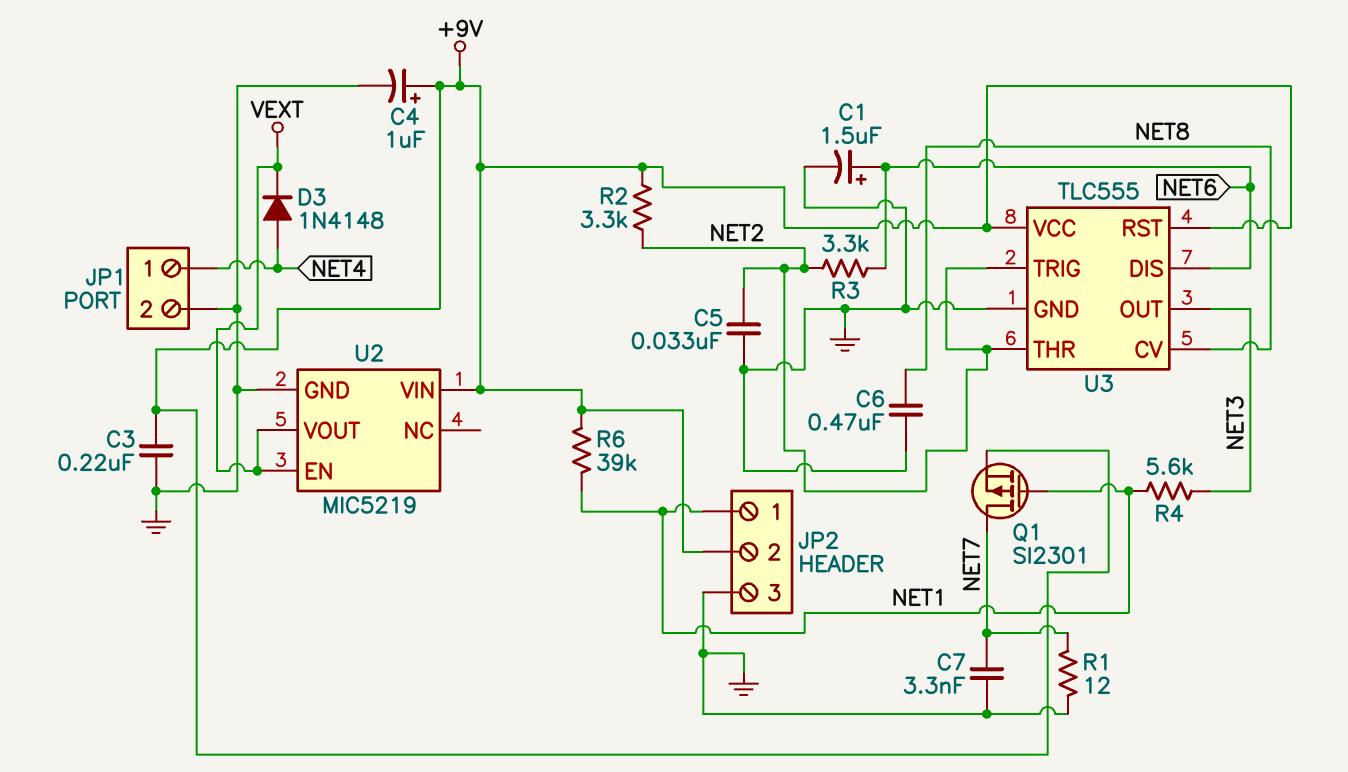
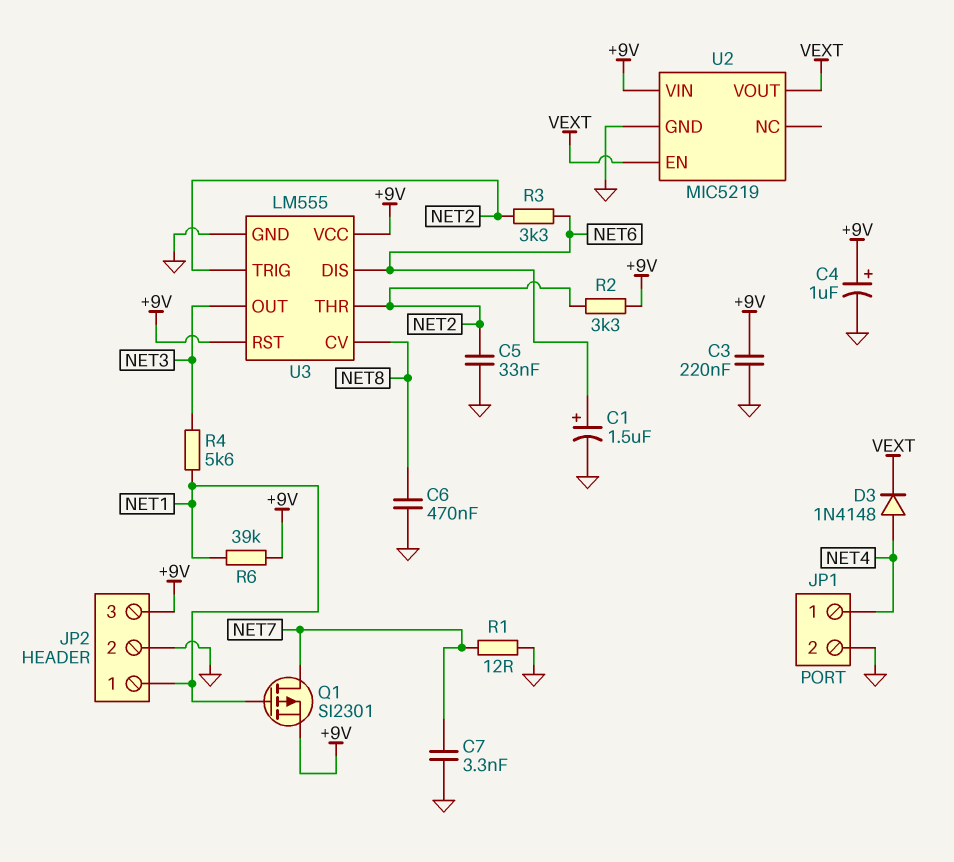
JP2 pin 2: +9V -> GND
JP2 pin 3: GND -> +9V
U3: TLC555 -> LM555

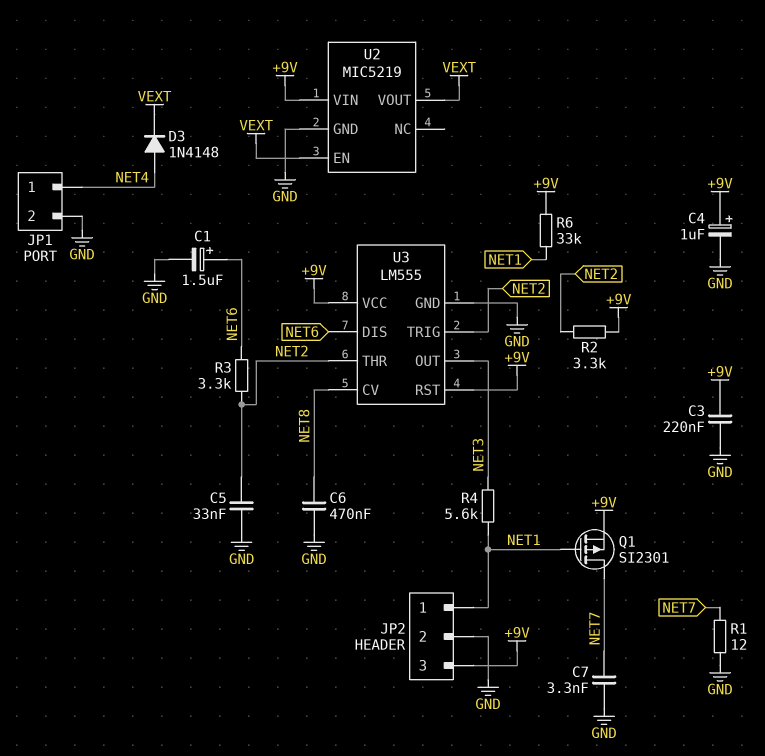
R6: 39k (+9V, NET1) -> 33k (+9V, NET1)

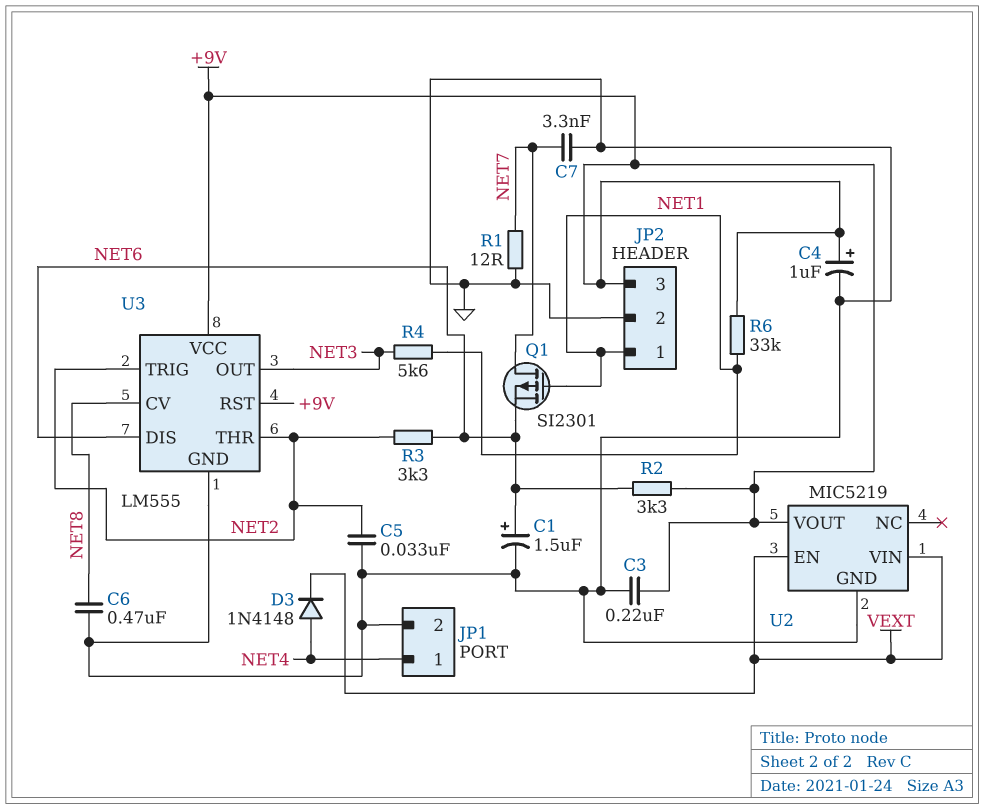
Q1: PMOS SI2301 (G NET1, D NET7, S +9V) -> PMOS SI2301 (G NET1, D NET7, S NET6)
R2: 3.3k (+9V, NET2) -> 3.3k (+9V, NET6)
U2 pin VIN: +9V -> VEXT
U2 pin VOUT: VEXT -> +9V

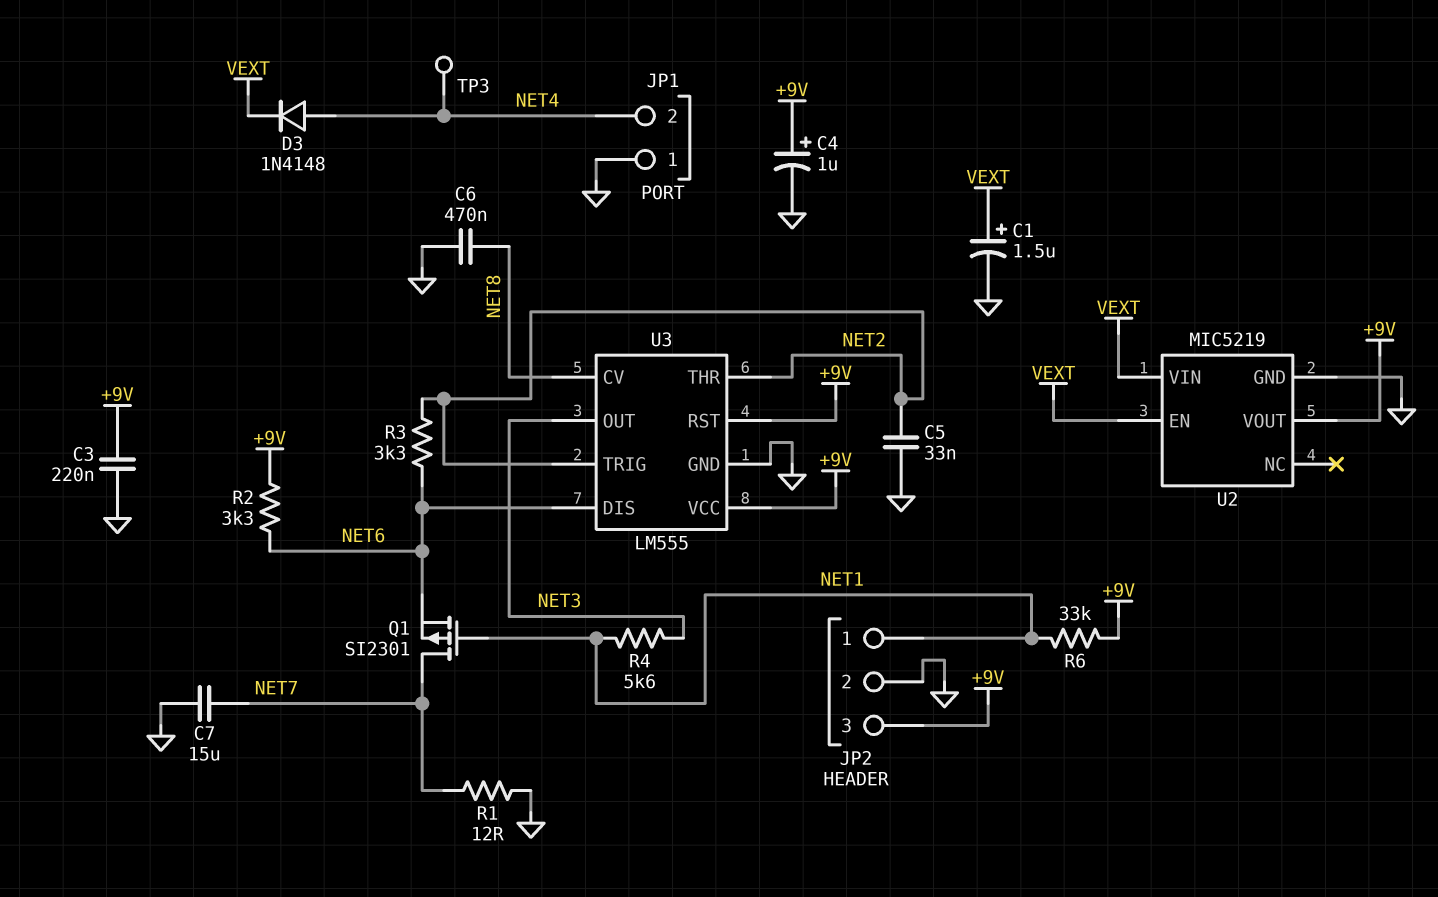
C1: 1.5uF (plus NET6, minus GND) -> 1.5uF (plus VEXT, minus GND)
C7: 3.3nF (GND, NET7) -> 15uF (GND, NET7)
JP1 pin 1: NET4 -> GND
JP1 pin 2: GND -> NET4
TP3: none -> test point (NET4)

